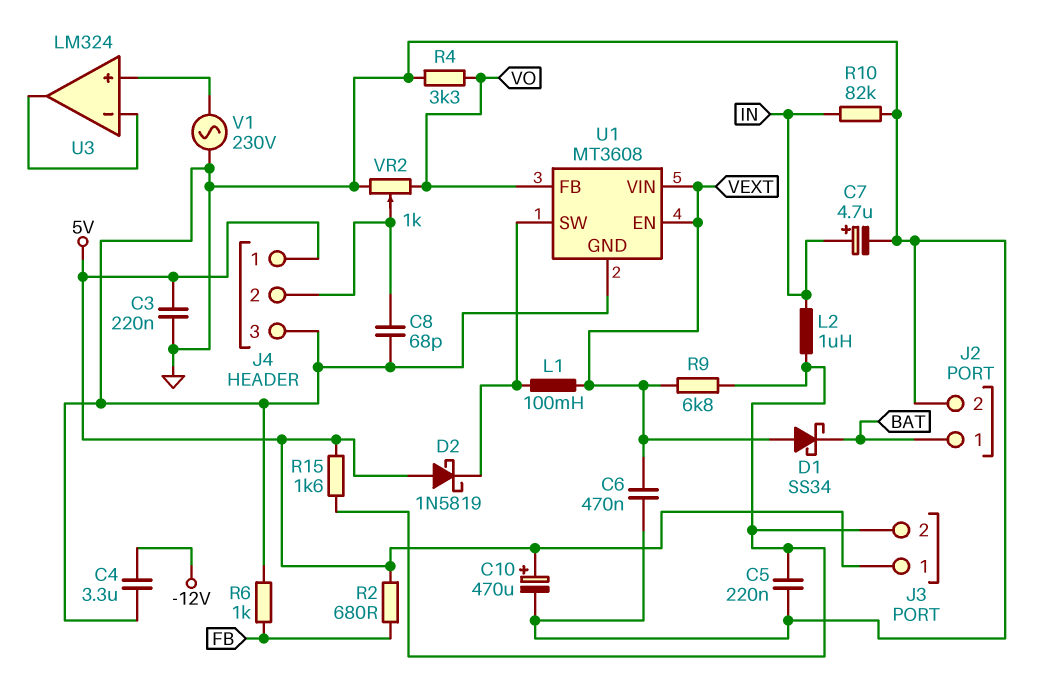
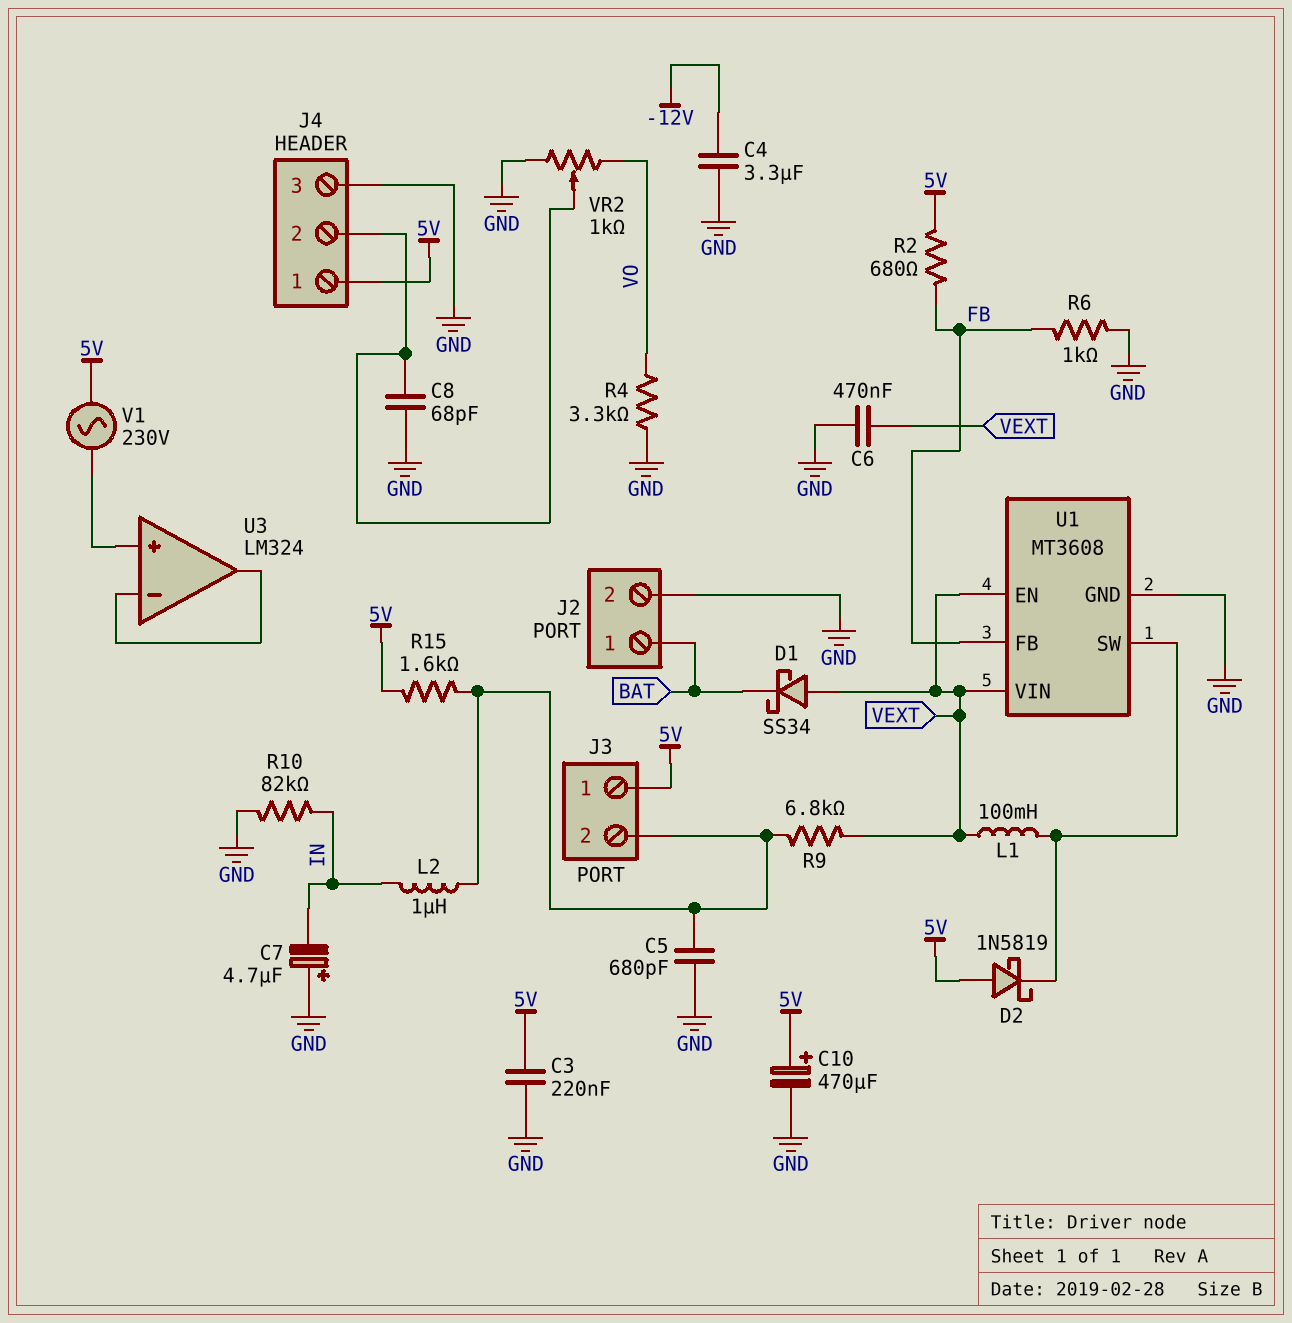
C5: 220nF (GND, J3/2) -> 680pF (GND, J3/2)
C7: 4.7uF (plus IN, minus GND) -> 4.7uF (plus GND, minus IN)
U1 pin FB: VO -> FB
V1: AC 230V (GND, U3/in+) -> AC 230V (5V, U3/in+)

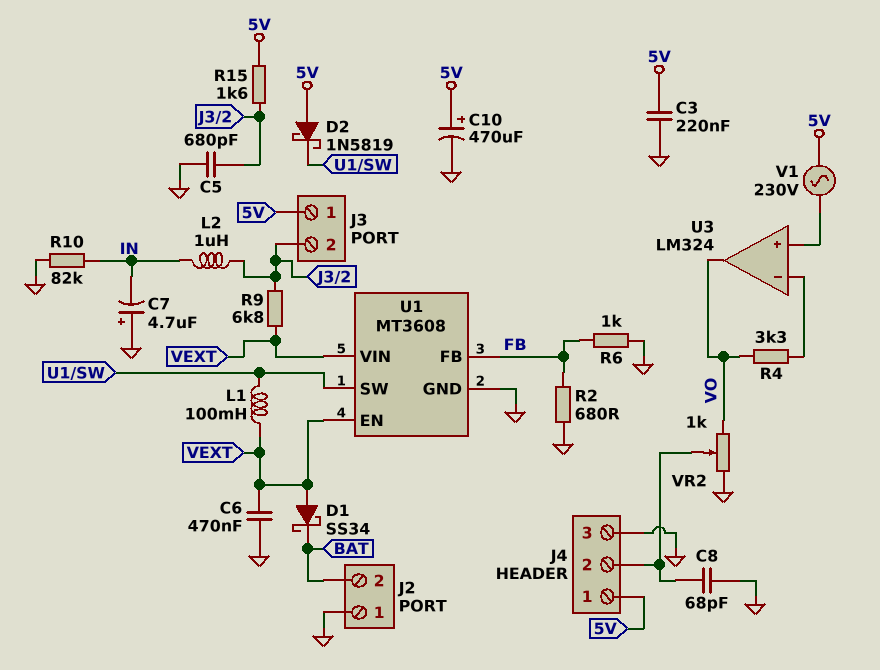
C4: 3.3uF (-12V, GND) -> none
J2 pin 1: BAT -> GND
J2 pin 2: GND -> BAT
R2: 680 (5V, FB) -> 680 (FB, GND)
R4: 3.3k (GND, VO) -> 3.3k (U3/in-, VO)
U3 pin out: U3/in- -> VO

